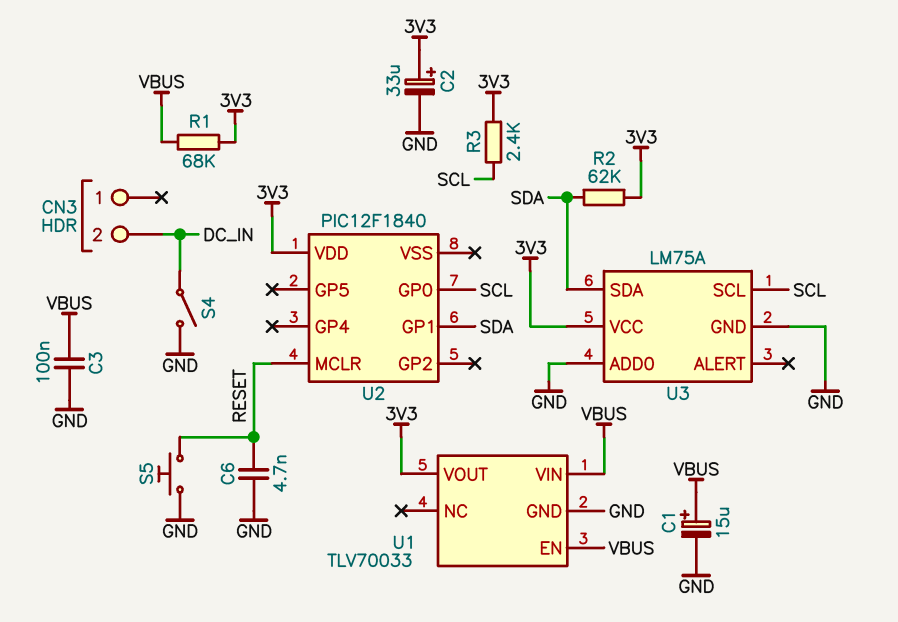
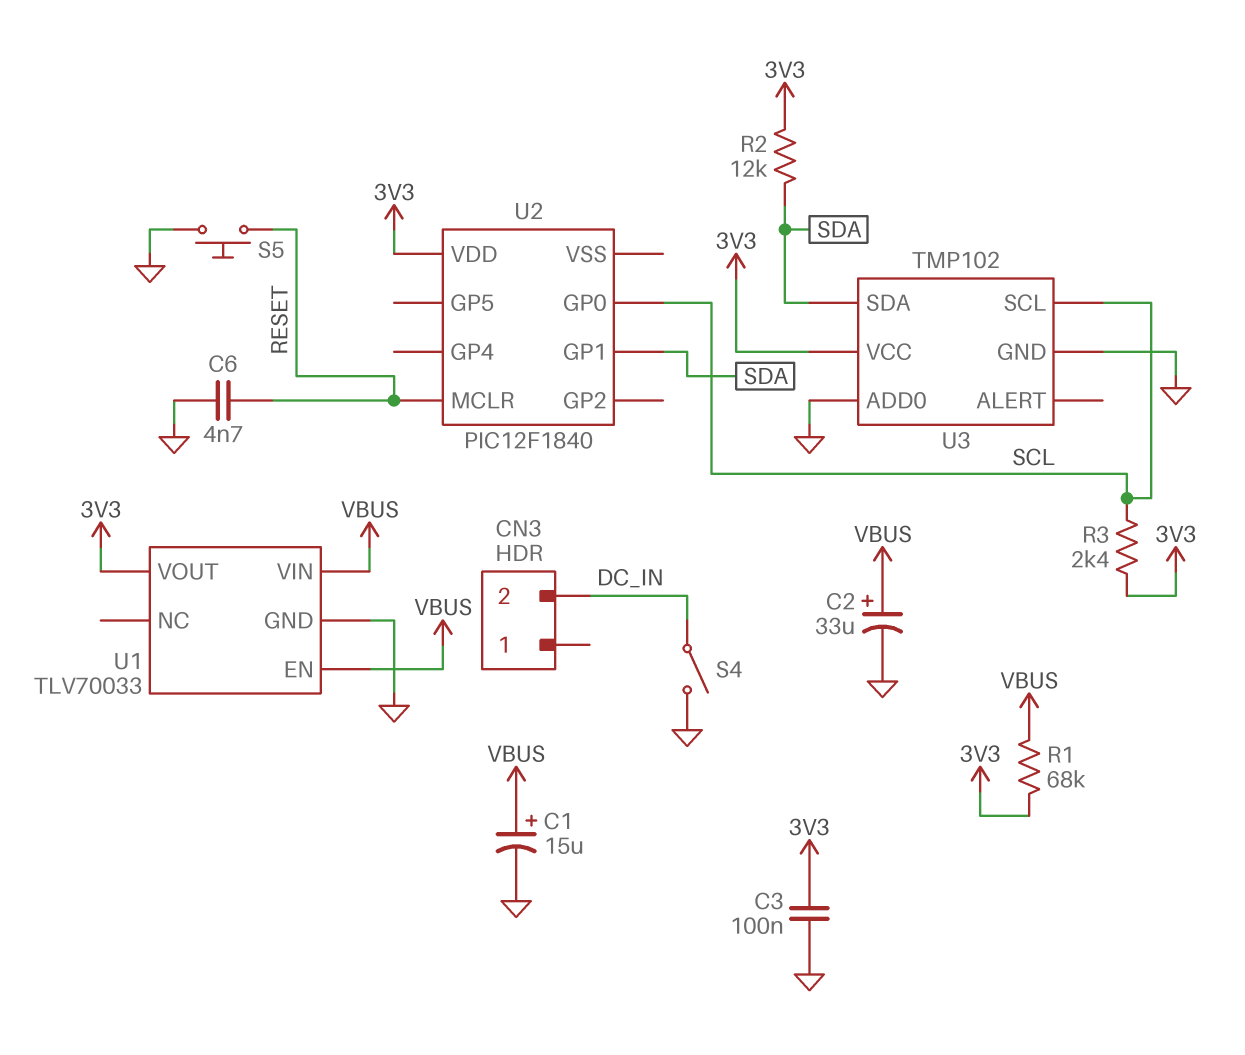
C2: 33uF (plus 3V3, minus GND) -> 33uF (plus VBUS, minus GND)
C3: 100nF (GND, VBUS) -> 100nF (3V3, GND)
R2: 62k (3V3, SDA) -> 12k (3V3, SDA)
U3: LM75A -> TMP102

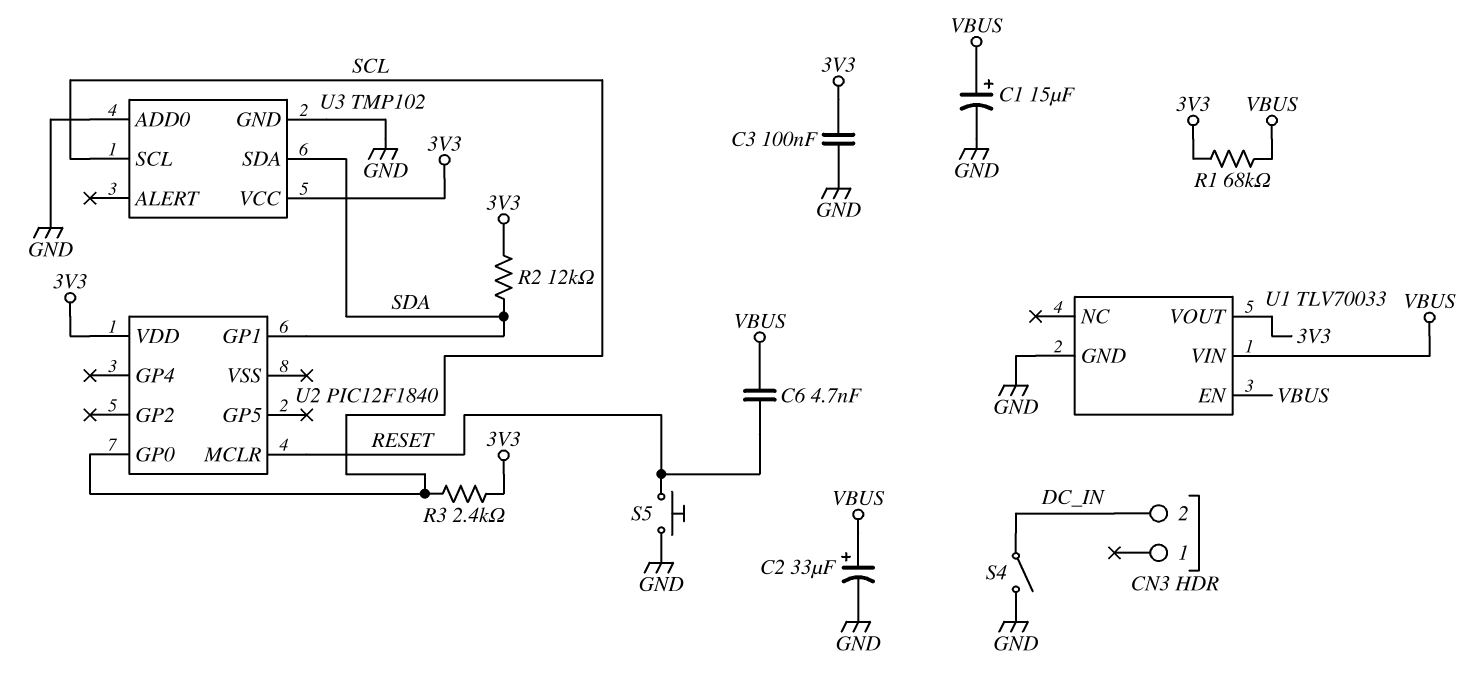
C6: 4.7nF (GND, RESET) -> 4.7nF (RESET, VBUS)

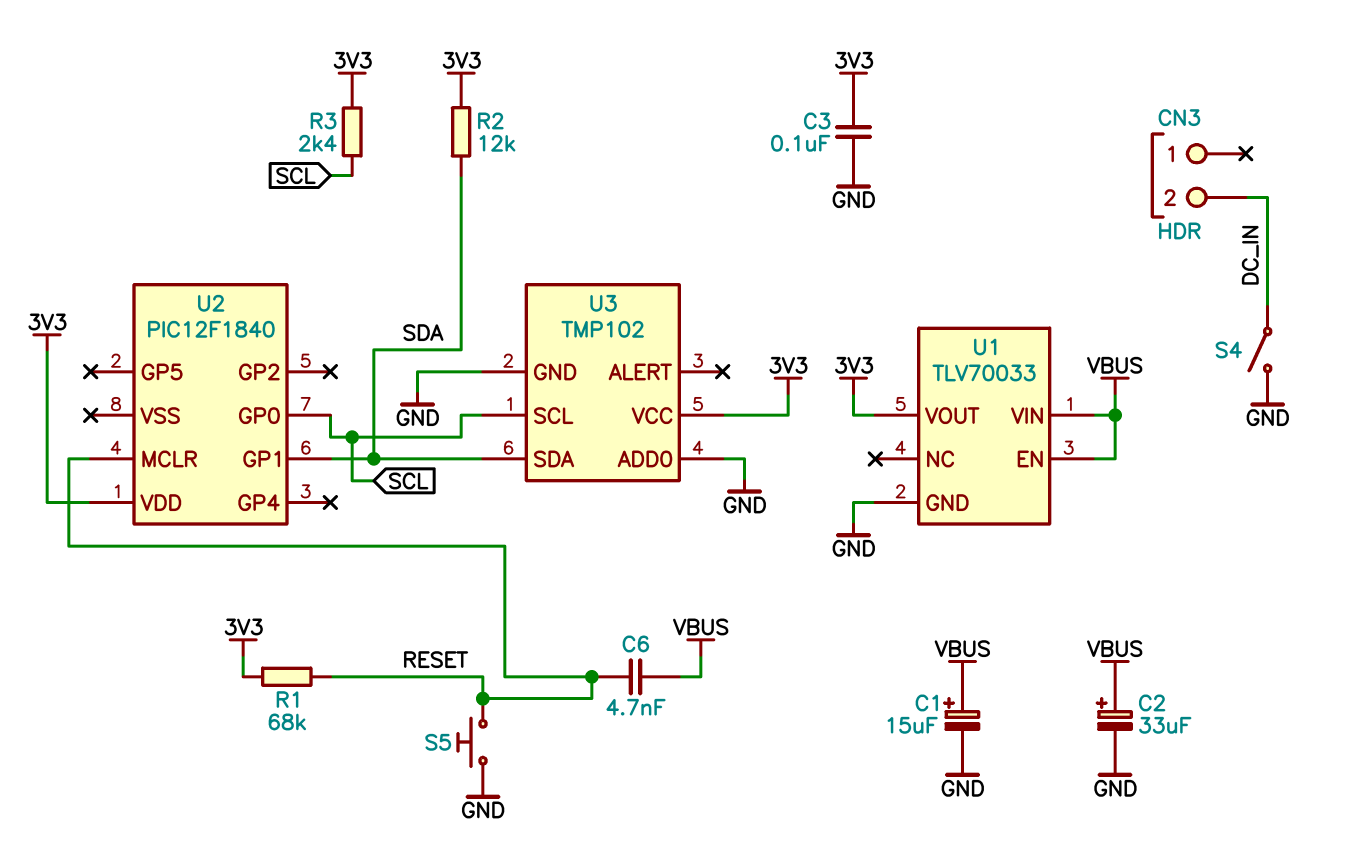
R1: 68k (3V3, VBUS) -> 68k (3V3, RESET)

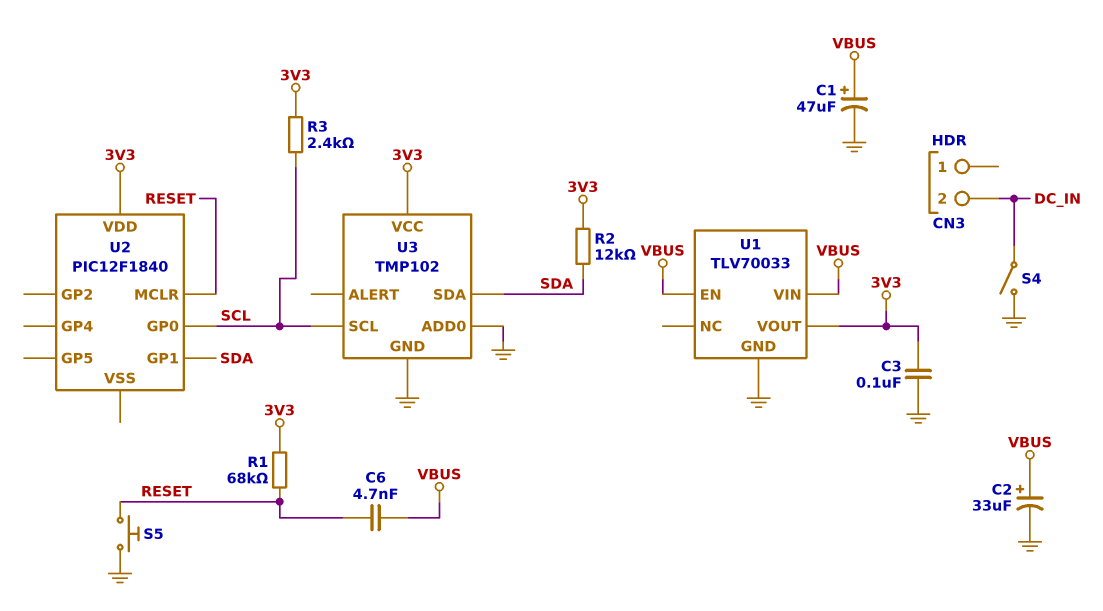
C1: 15uF (plus VBUS, minus GND) -> 47uF (plus VBUS, minus GND)

